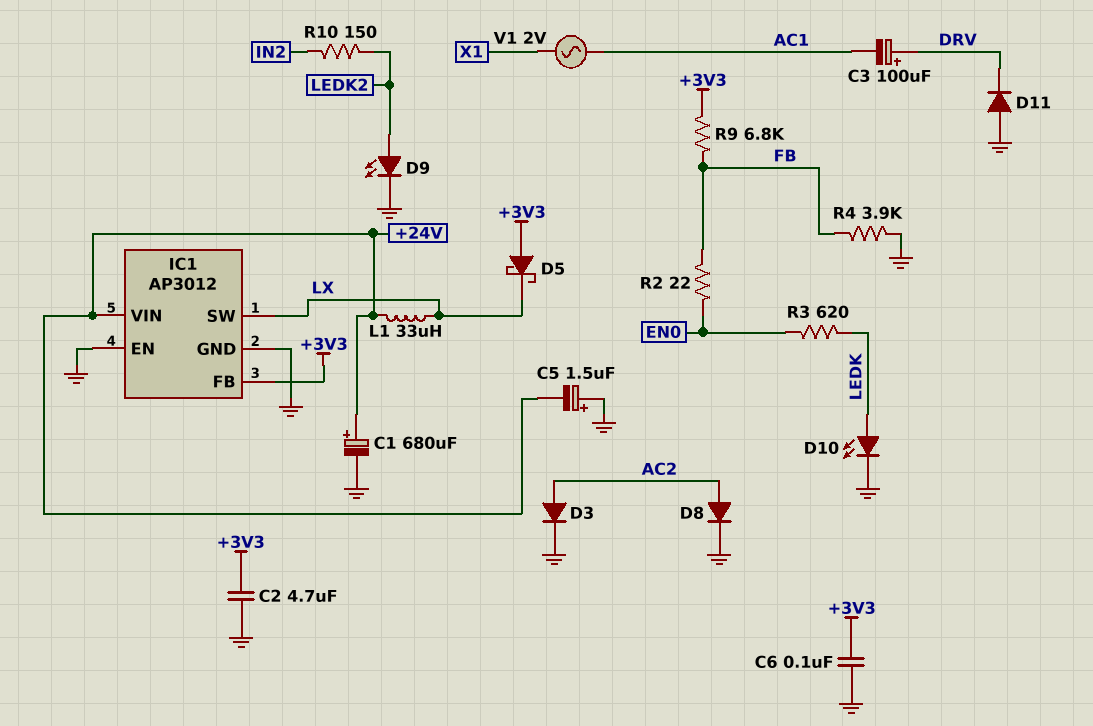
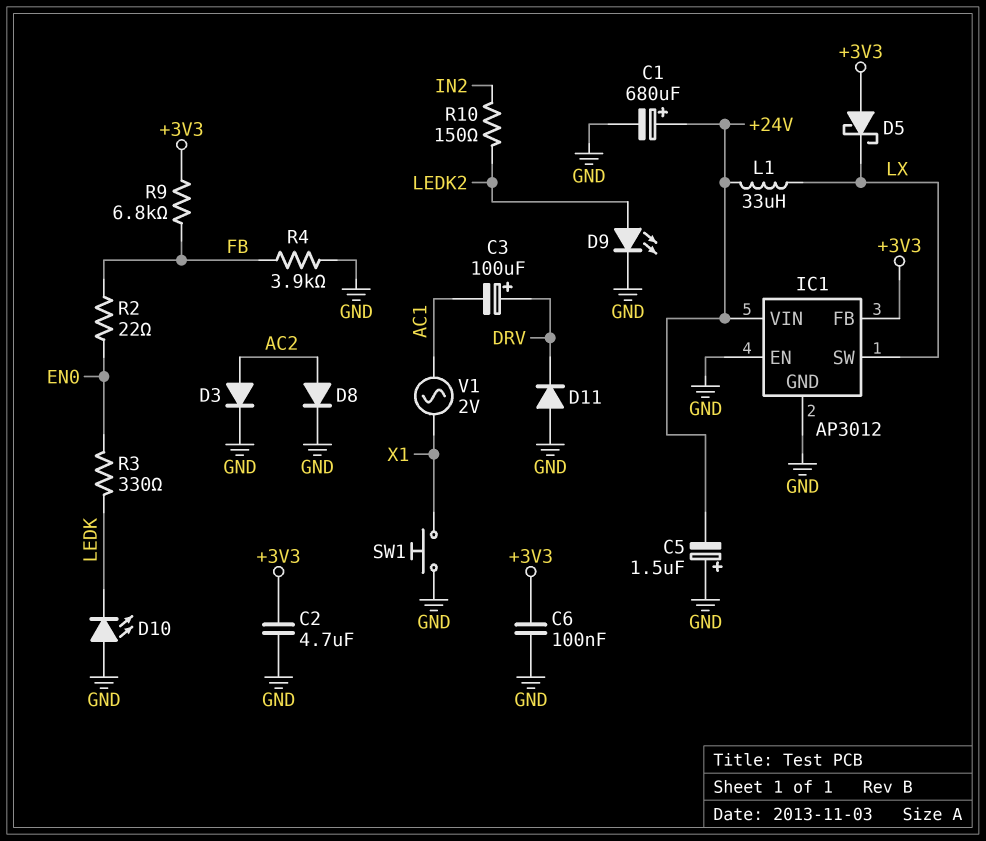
D10: LED (A LEDK, K GND) -> LED (A GND, K LEDK)
R3: 620 (EN0, LEDK) -> 330 (EN0, LEDK)
SW1: none -> button (GND, X1)

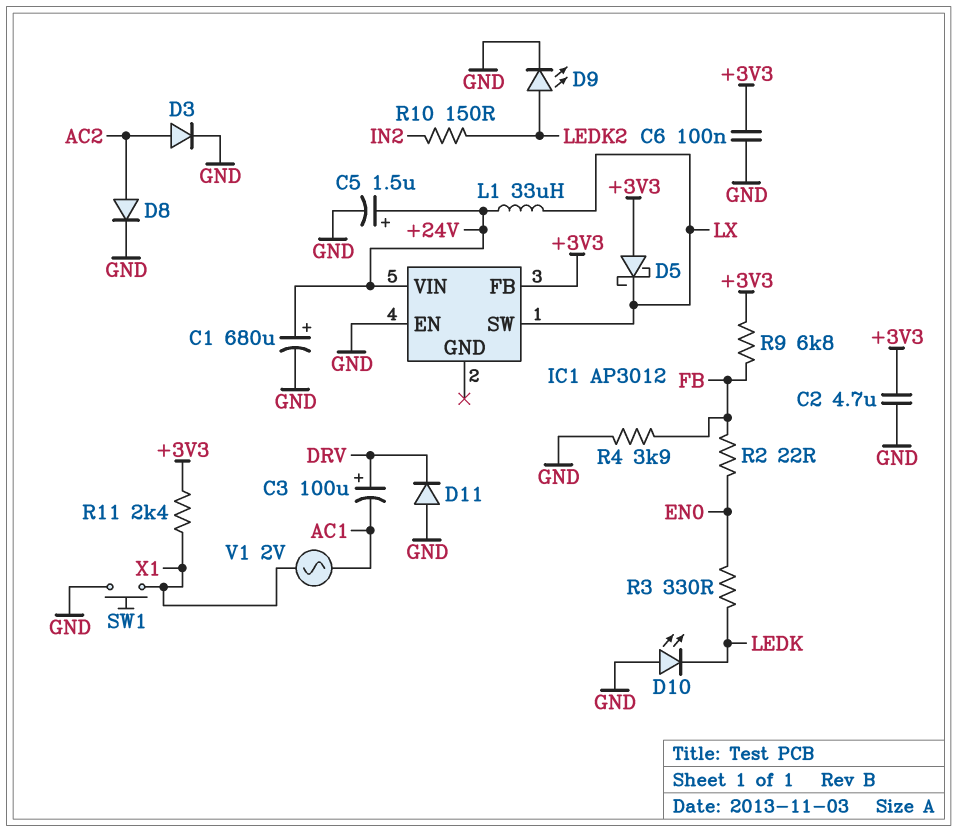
C5: 1.5uF (plus GND, minus +24V) -> 1.5uF (plus +24V, minus GND)
IC1 pin GND: GND -> none
R11: none -> 2.4k (+3V3, X1)

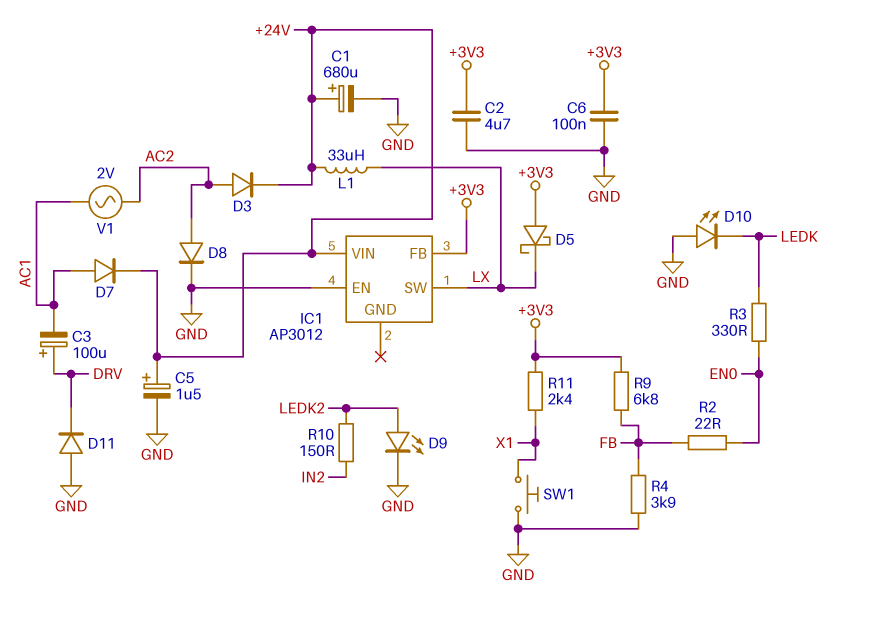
D3: diode (A AC2, K GND) -> diode (A AC2, K +24V)
D7: none -> diode (A AC1, K +24V)
V1: AC 2V (AC1, X1) -> AC 2V (AC1, AC2)

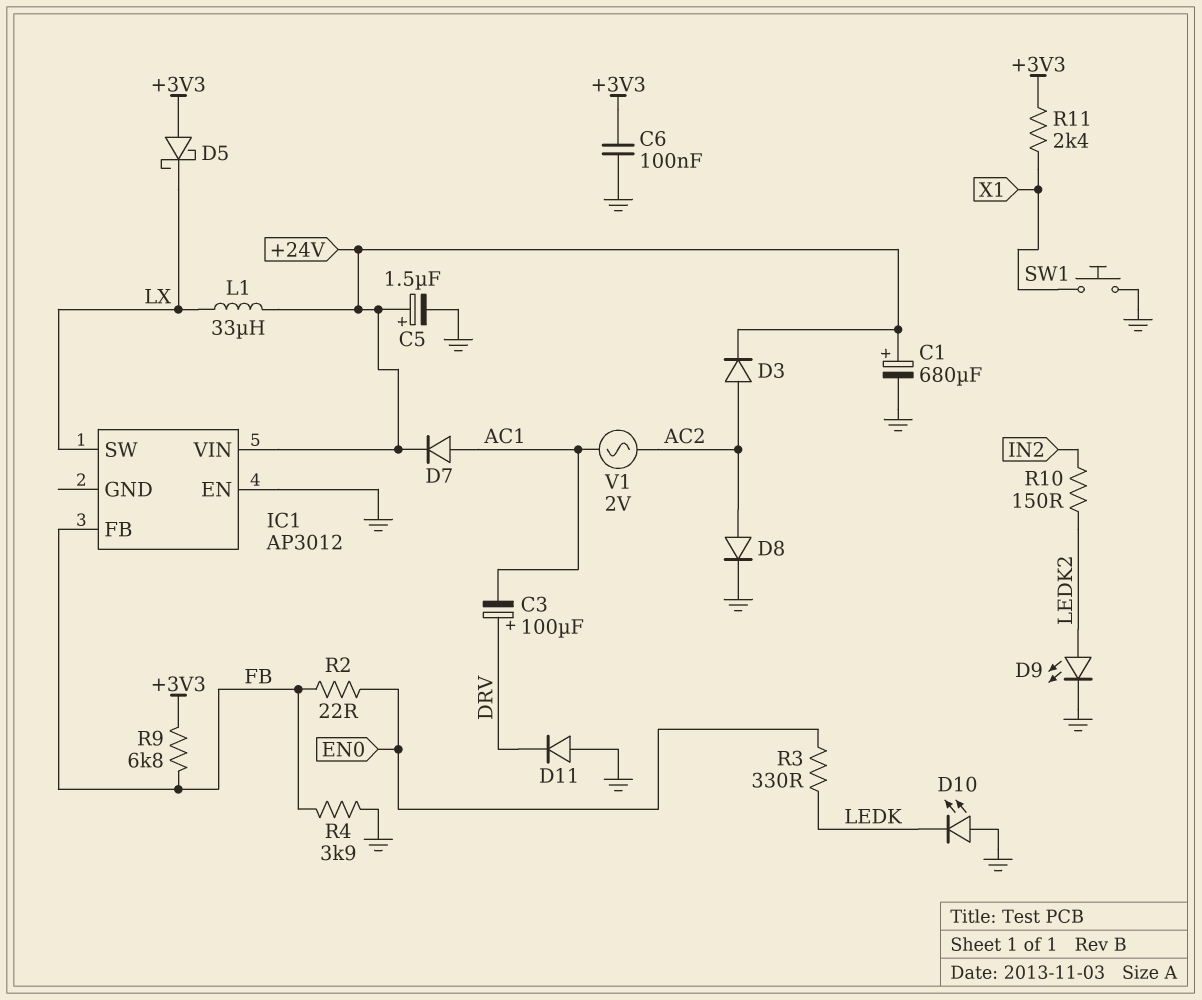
C2: 4.7uF (+3V3, GND) -> none
IC1 pin FB: +3V3 -> FB

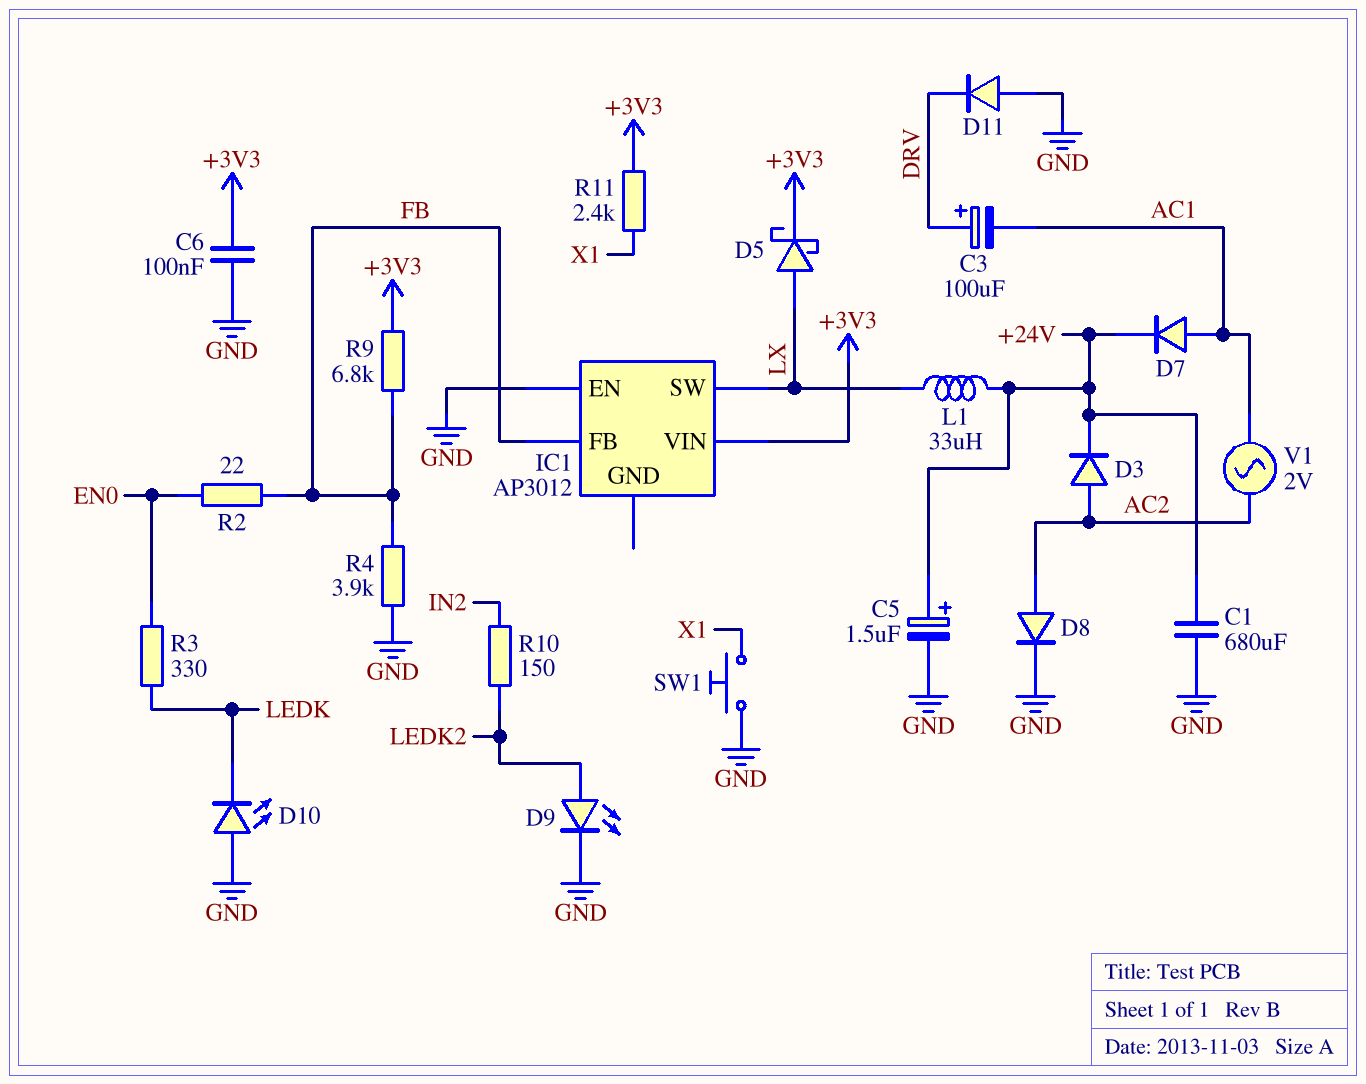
C1: 680uF (plus +24V, minus GND) -> 680uF (+24V, GND)
D5: schottky (A +3V3, K LX) -> schottky (A LX, K +3V3)
IC1 pin VIN: +24V -> +3V3

